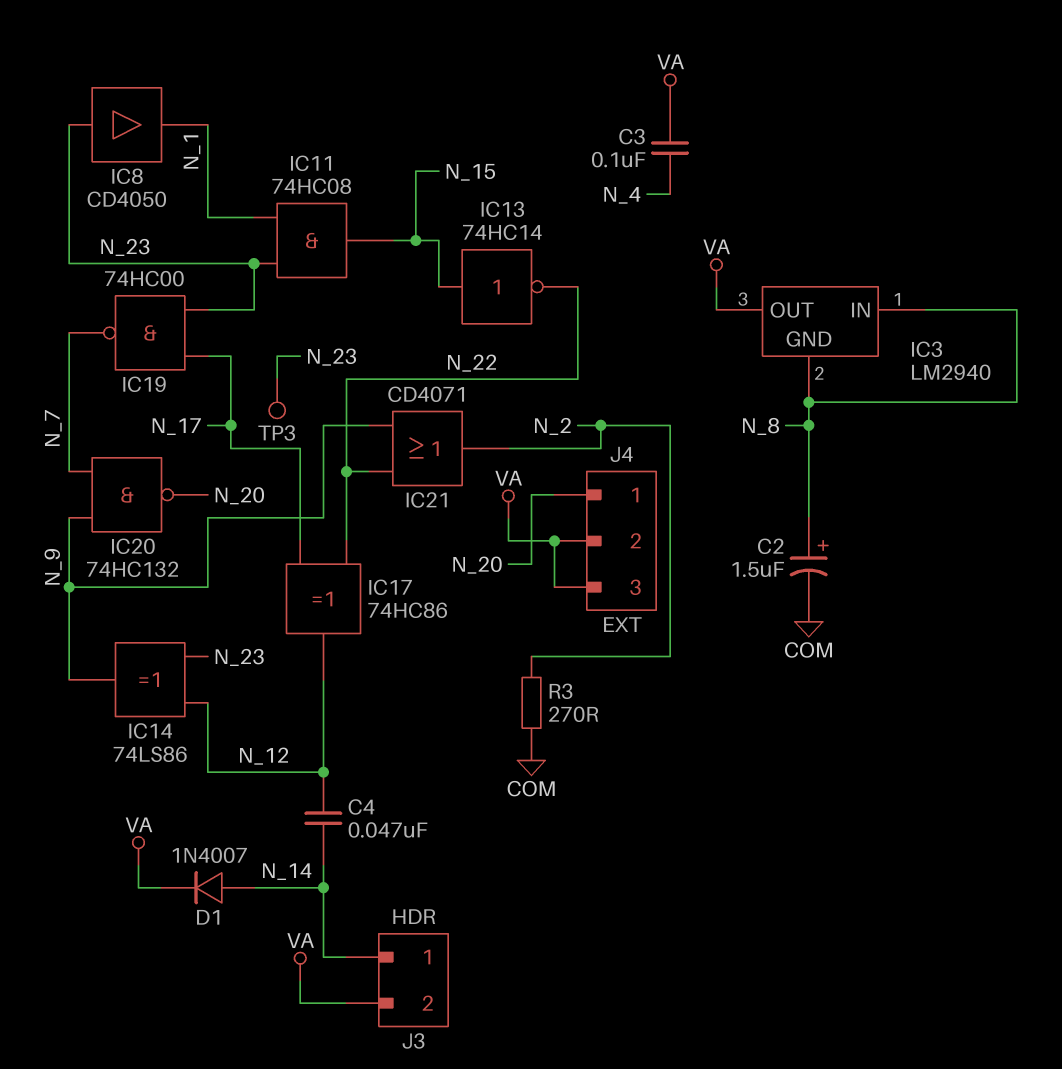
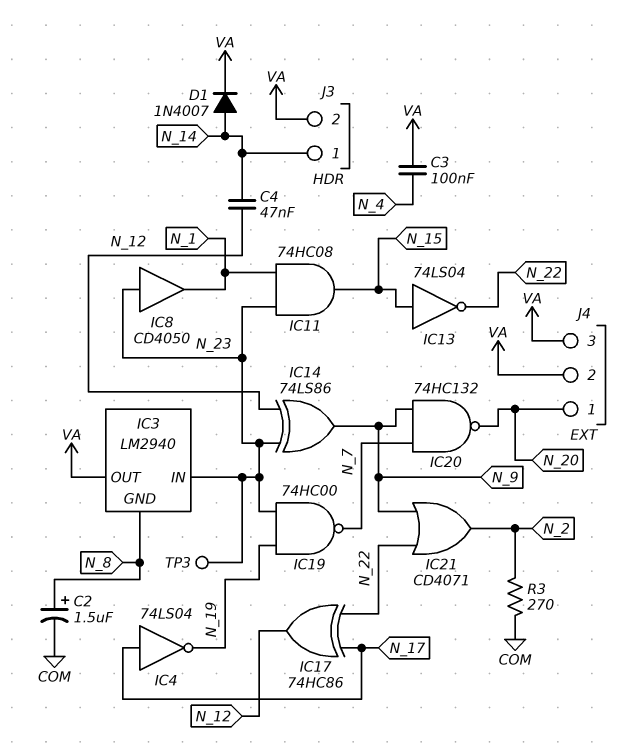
IC3 pin IN: N_8 -> N_23
IC4: none -> NOT 74LS04 (in N_17, out N_19)
IC13: NOT 74HC14 (in N_15, out N_22) -> NOT 74LS04 (in N_15, out N_22)
IC19: NAND 74HC00 (in N_17, in N_23, out N_7) -> NAND 74HC00 (in N_19, in N_23, out N_7)

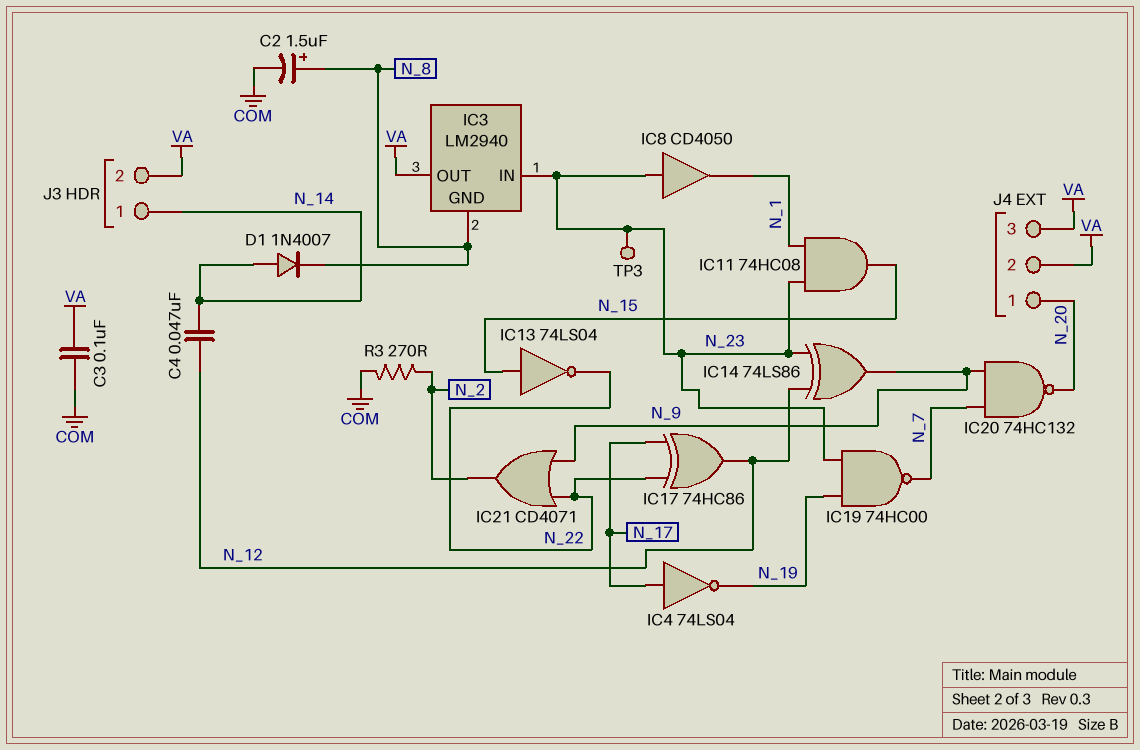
C3: 100nF (N_4, VA) -> 100nF (COM, VA)
D1: diode 1N4007 (A N_14, K VA) -> diode 1N4007 (A N_14, K N_8)

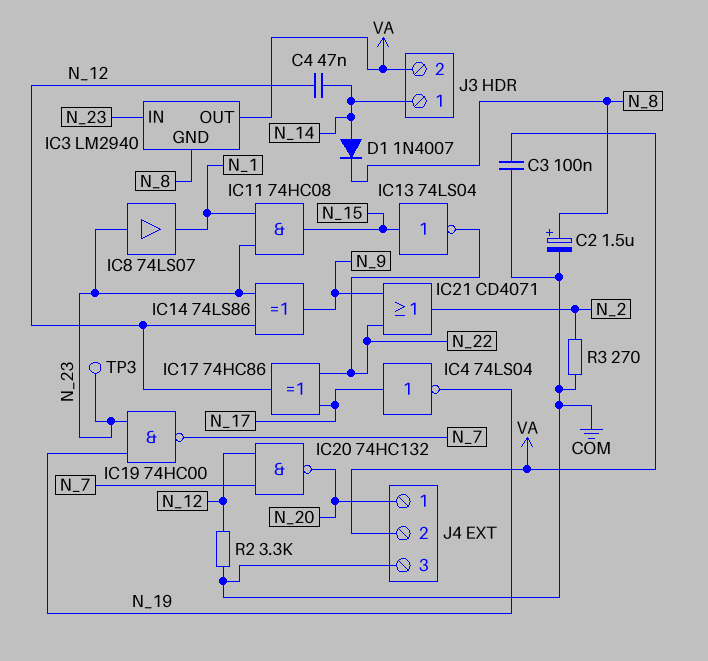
IC8: buffer CD4050 (in N_23, out N_1) -> buffer 74LS07 (in N_23, out N_1)
IC20: NAND 74HC132 (in N_7, in N_9, out N_20) -> NAND 74HC132 (in N_7, in N_12, out N_20)
J4 pin 3: VA -> COM
R2: none -> 3.3k (COM, N_12)

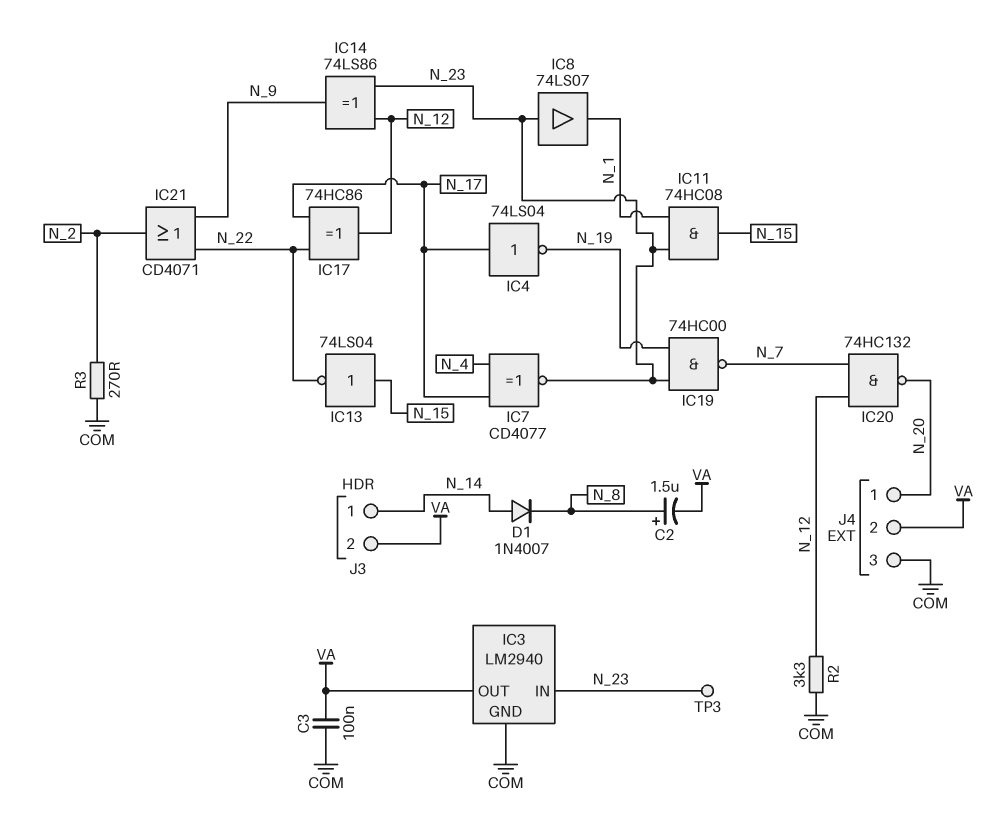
C2: 1.5uF (plus N_8, minus COM) -> 1.5uF (plus N_8, minus VA)
C4: 47nF (N_12, N_14) -> none
IC3 pin GND: N_8 -> COM
IC7: none -> XNOR CD4077 (in N_4, in N_17, out N_23)

